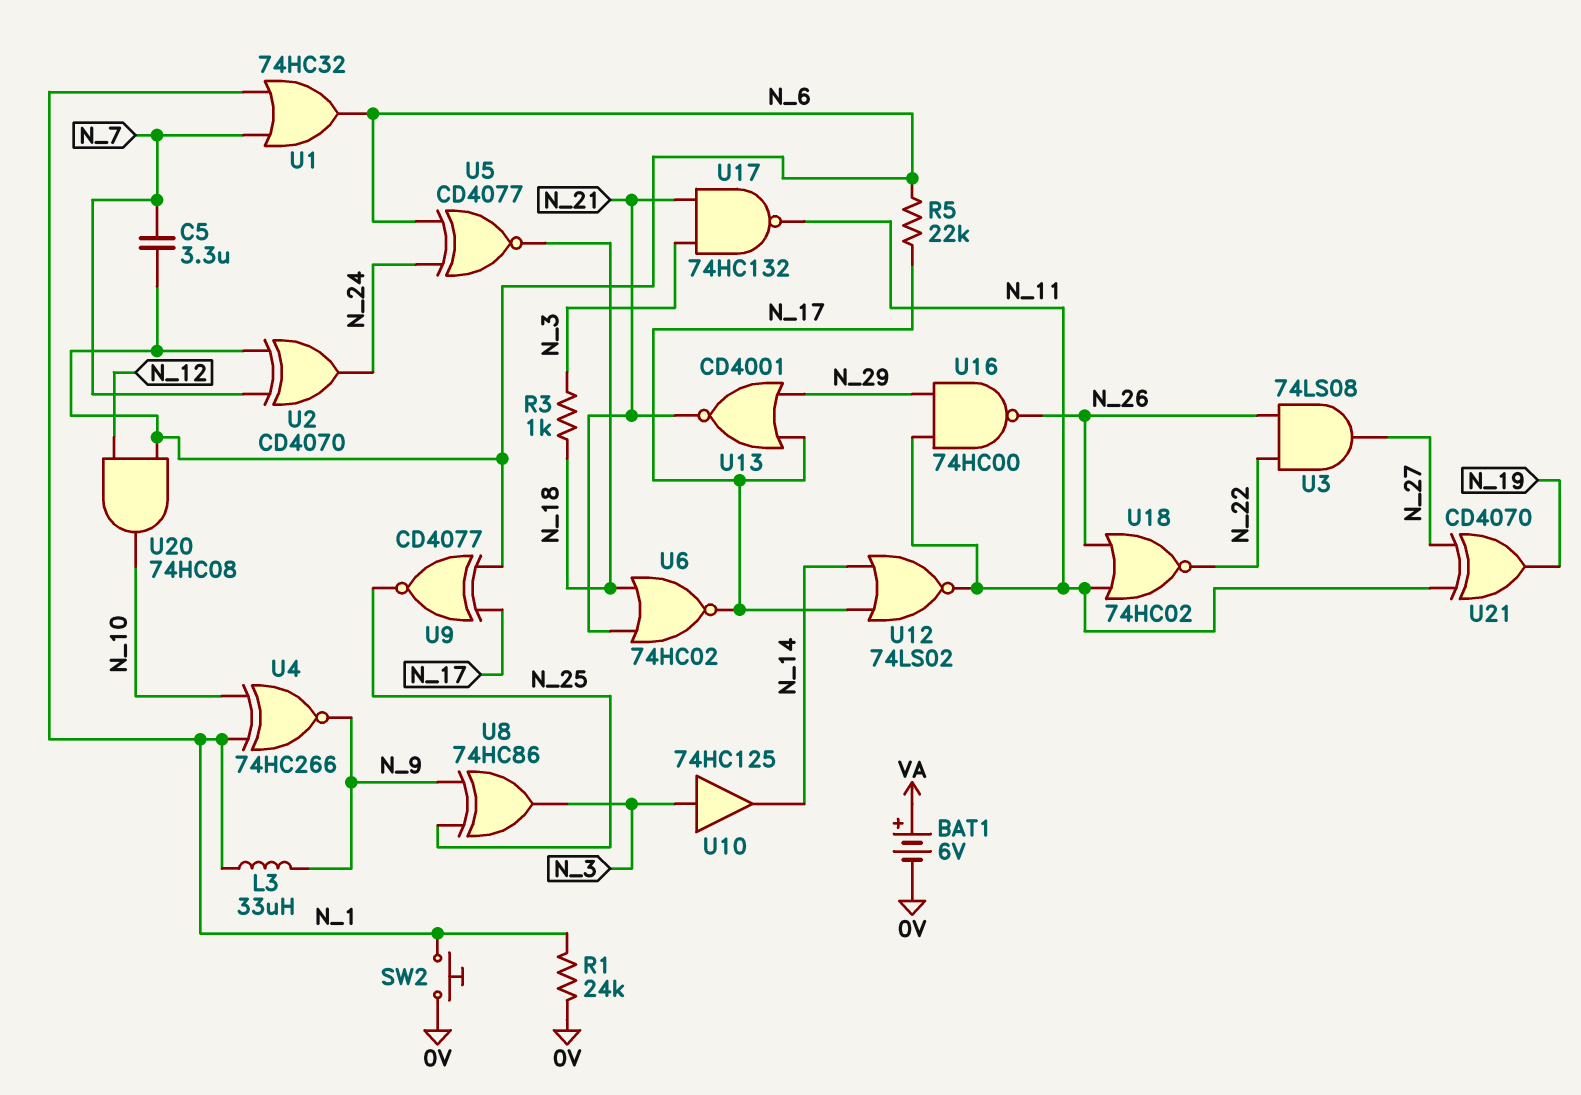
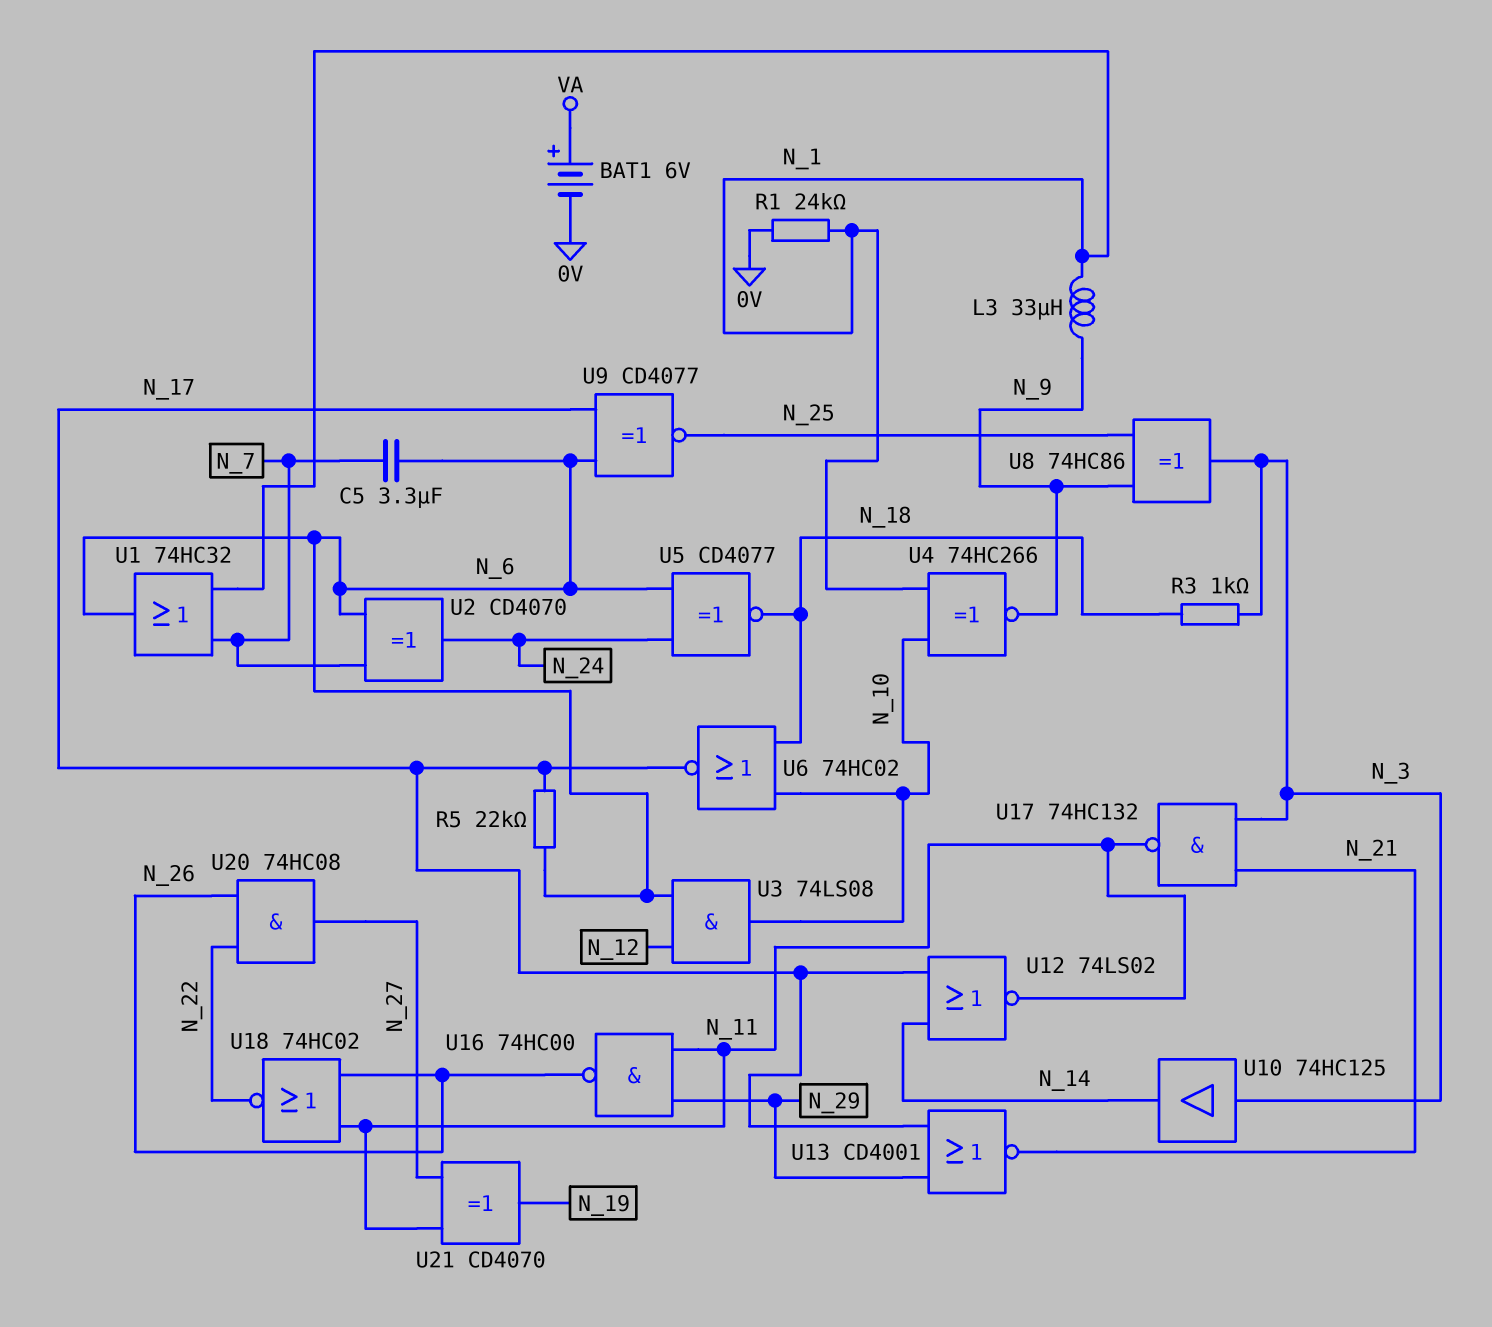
SW2: button (0V, N_1) -> none
U3: AND 74LS08 (in N_22, in N_26, out N_27) -> AND 74LS08 (in N_6, in N_12, out N_10)
U6: NOR 74HC02 (in N_18, in N_21, out N_17) -> NOR 74HC02 (in N_10, in N_18, out N_17)
U20: AND 74HC08 (in N_6, in N_12, out N_10) -> AND 74HC08 (in N_22, in N_26, out N_27)

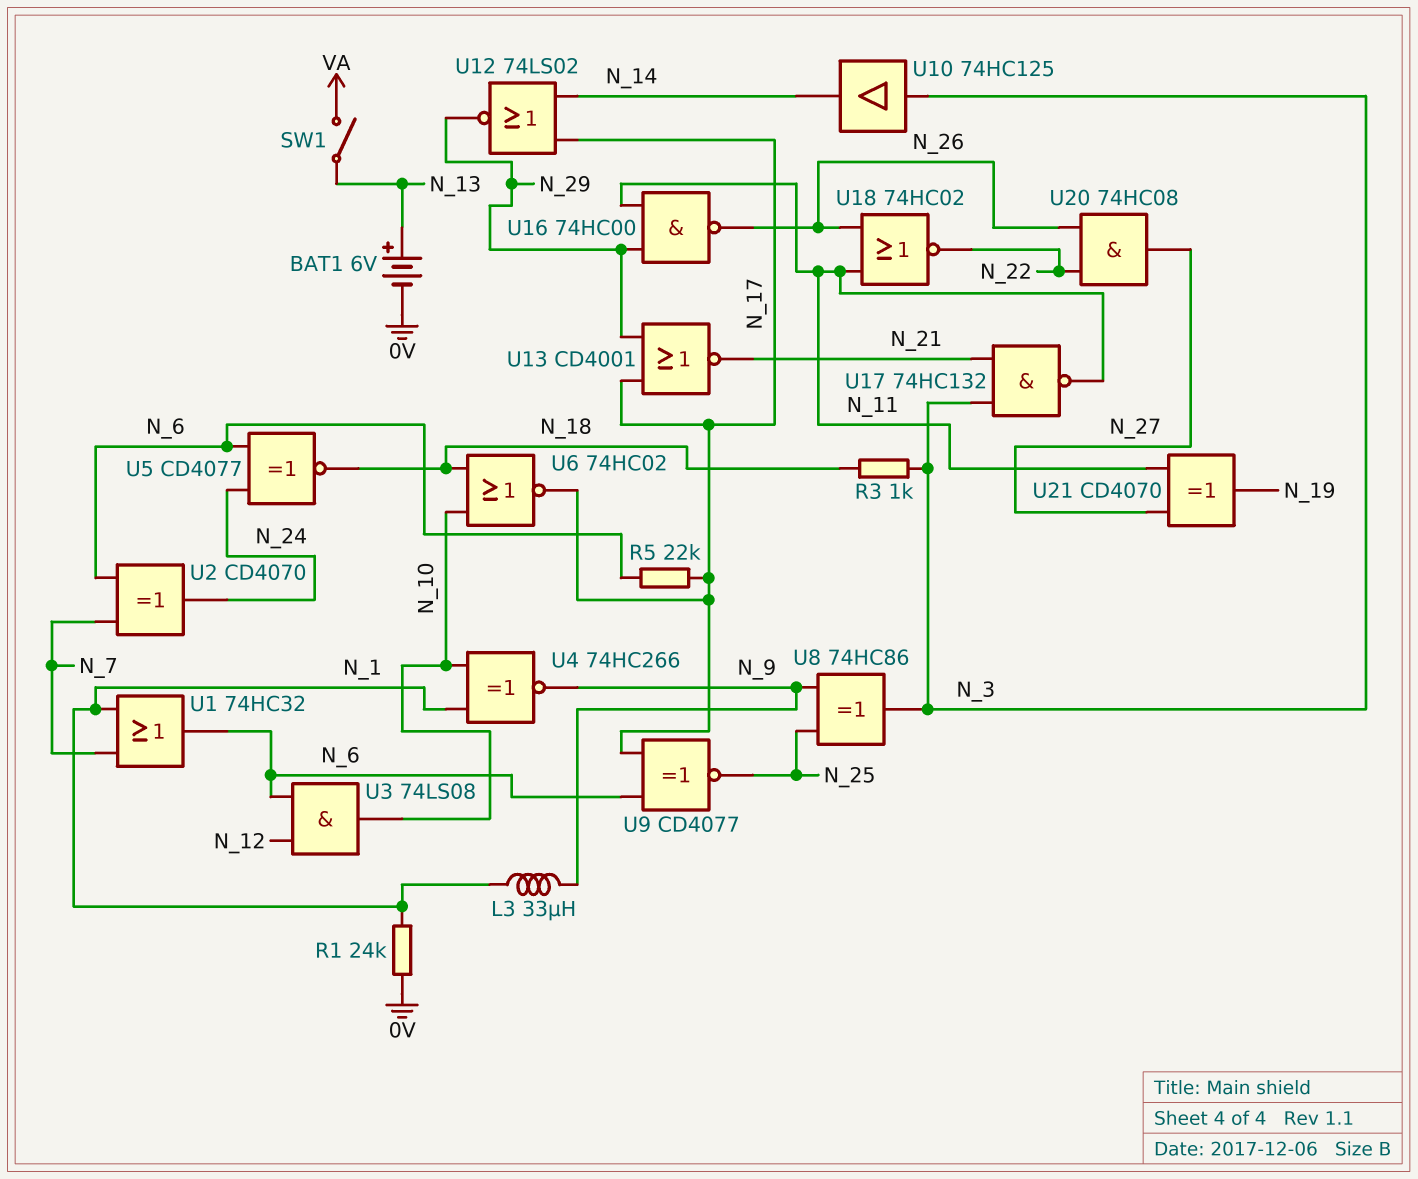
BAT1: 6V (plus VA, minus 0V) -> 6V (plus N_13, minus 0V)
C5: 3.3uF (N_6, N_7) -> none
SW1: none -> switch (N_13, VA)
U12: NOR 74LS02 (in N_14, in N_17, out N_11) -> NOR 74LS02 (in N_14, in N_17, out N_29)

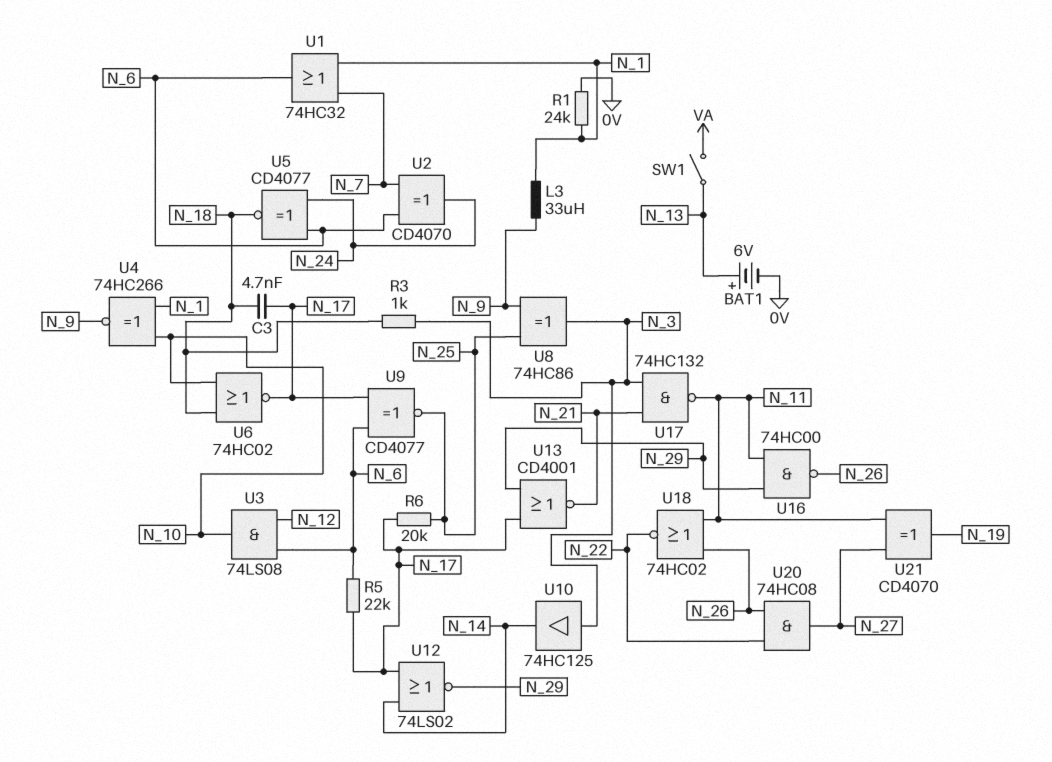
C3: none -> 4.7nF (N_17, N_18)
R6: none -> 20k (N_17, N_25)

